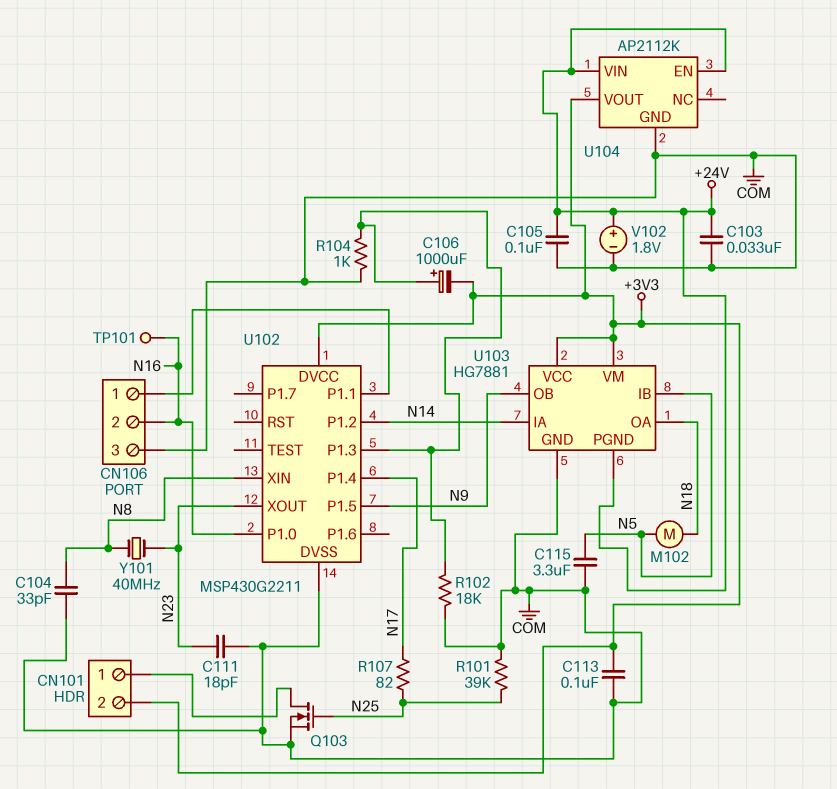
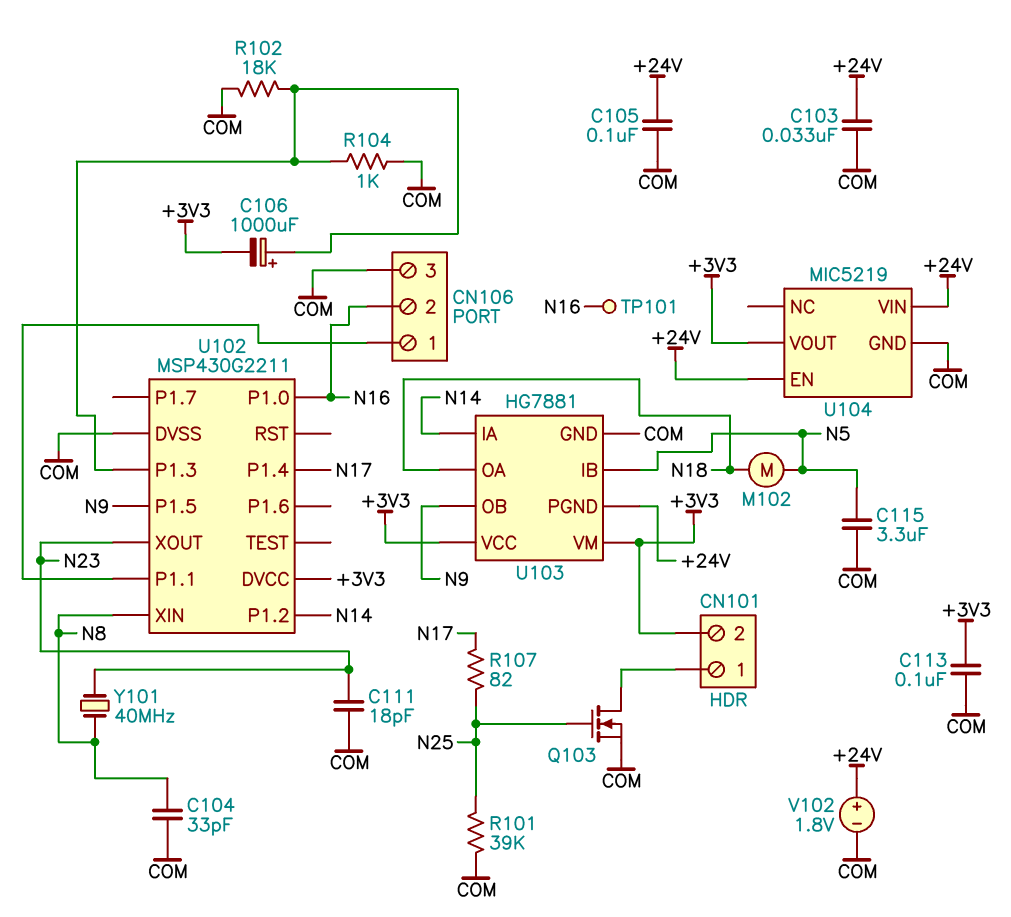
U104: AP2112K -> MIC5219

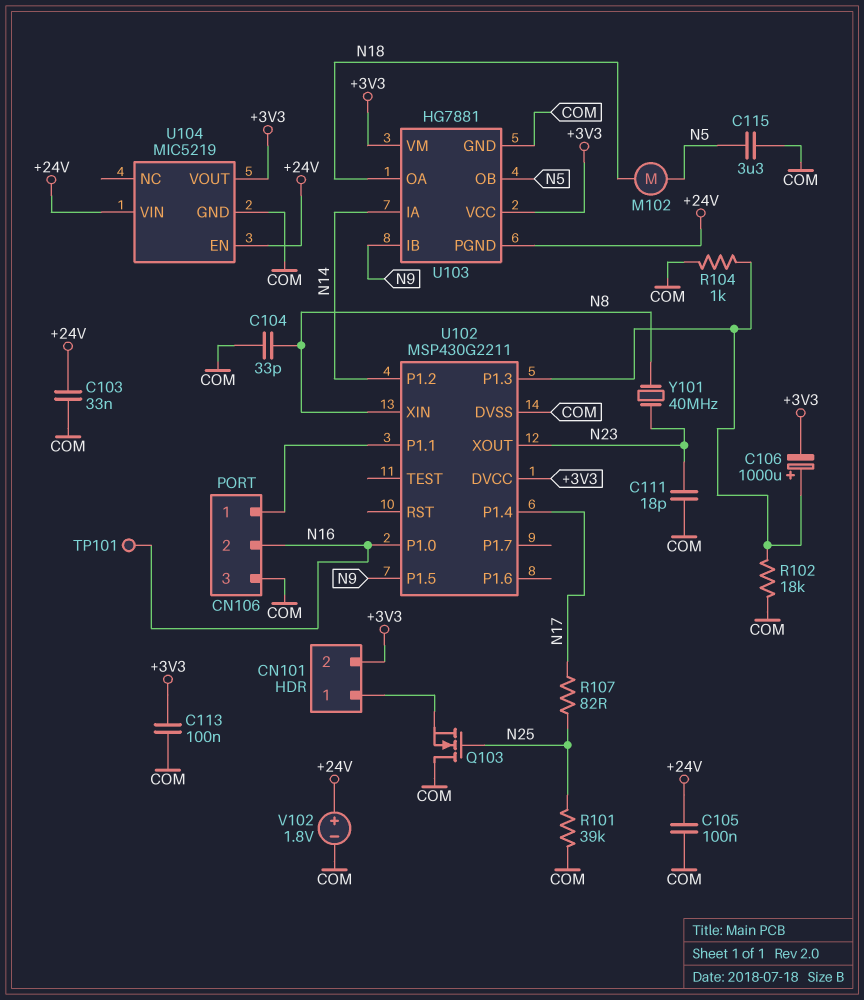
Q103: NMOS (G N25, D CN101/1, S COM) -> NMOS (G N25, D COM, S CN101/1)
U103 pin IB: N5 -> N9
U103 pin OB: N9 -> N5

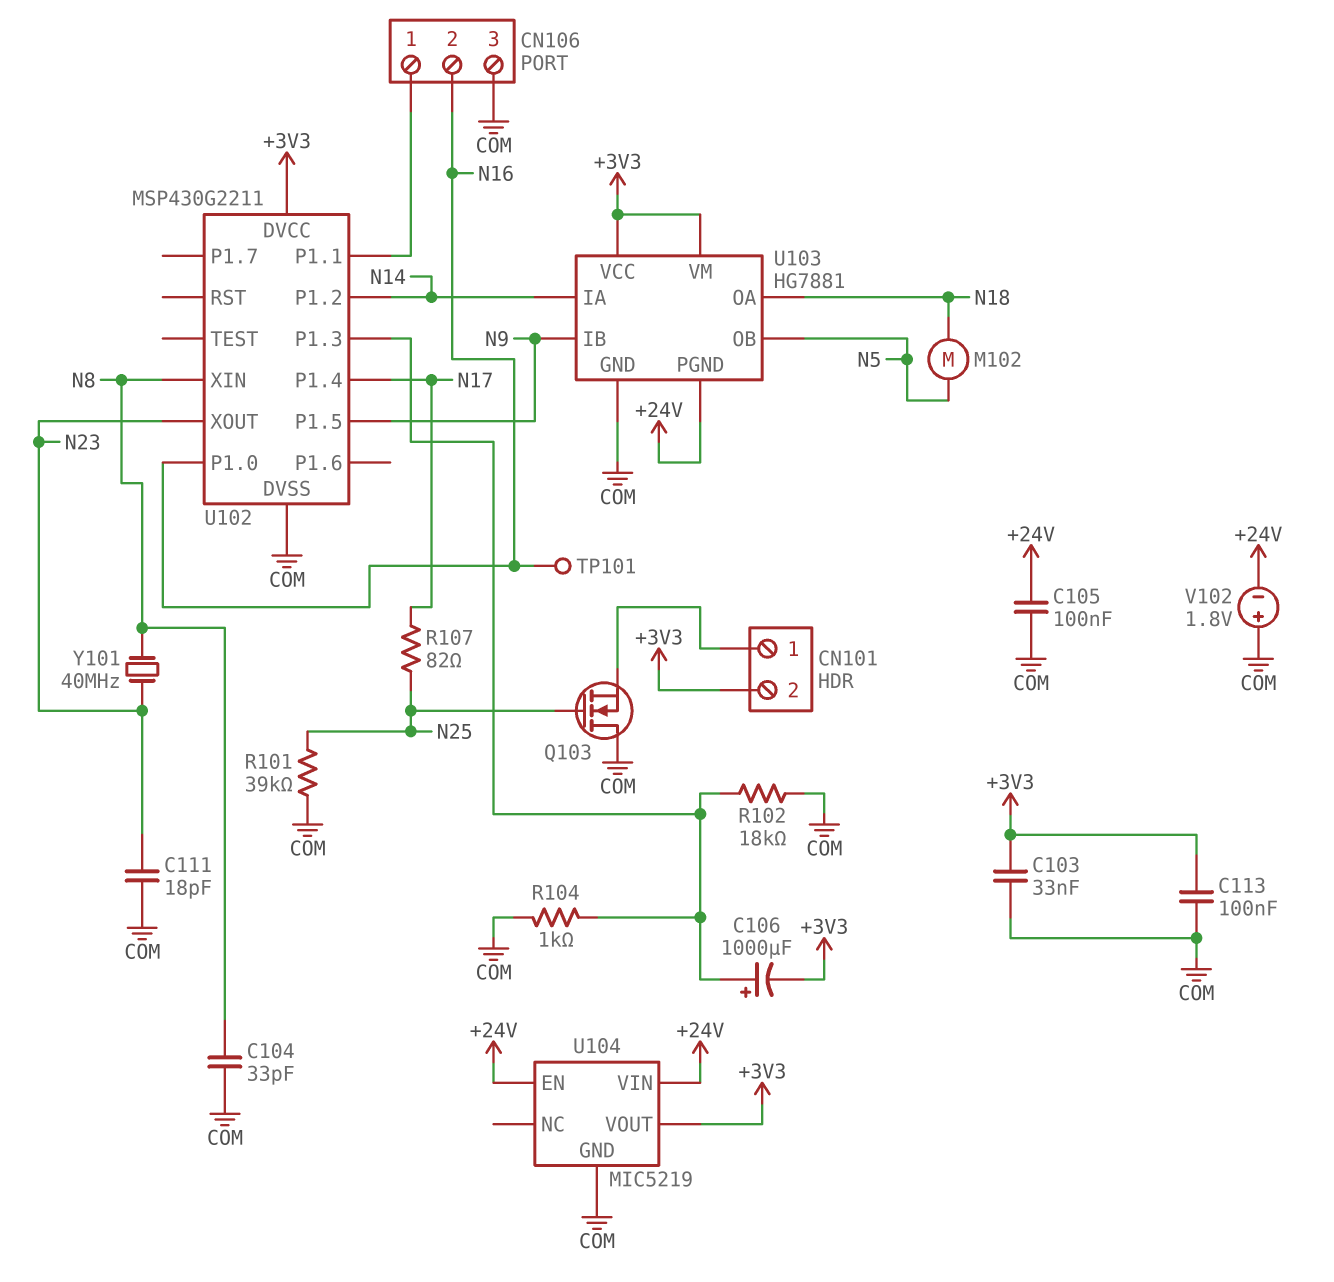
C103: 33nF (+24V, COM) -> 33nF (+3V3, COM)
C115: 3.3uF (COM, N5) -> none
V102: 1.8V (plus +24V, minus COM) -> 1.8V (plus COM, minus +24V)

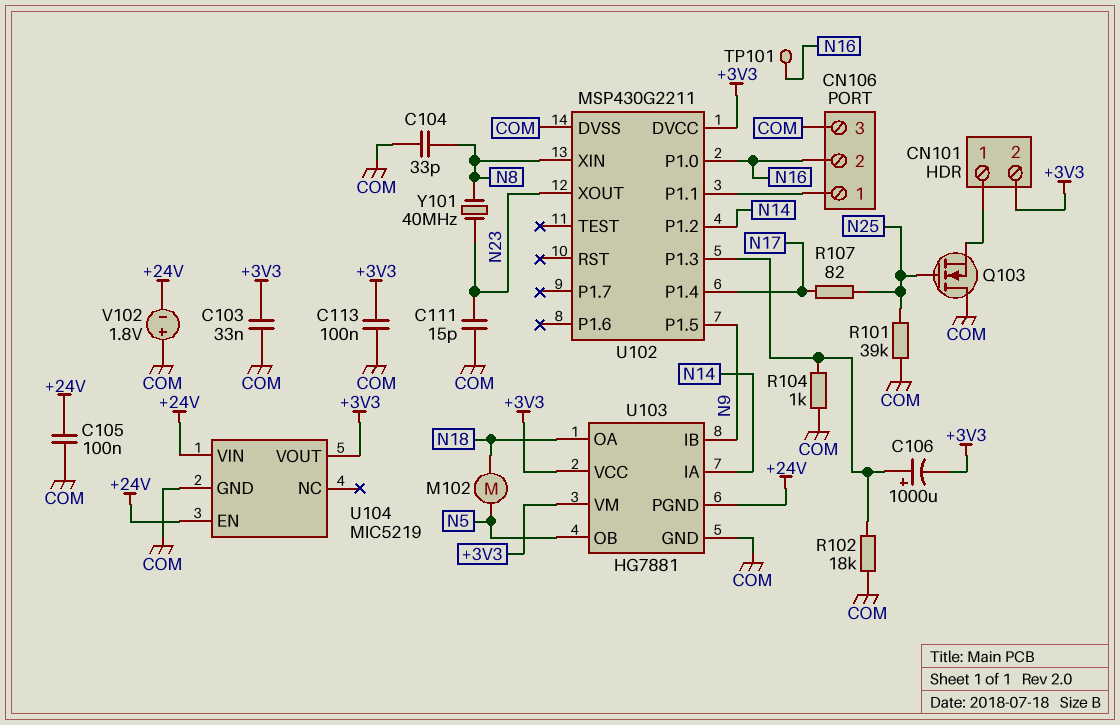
C111: 18pF (COM, N23) -> 15pF (COM, N23)

